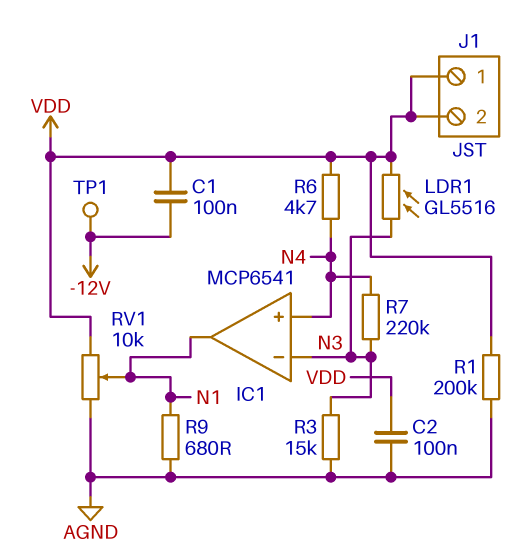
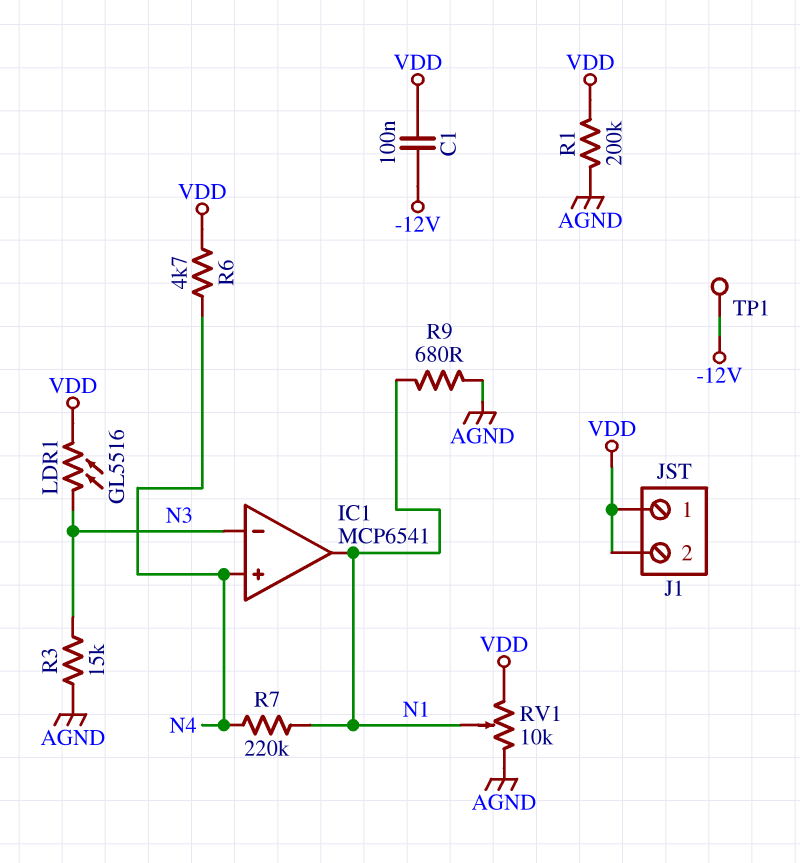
C2: 100nF (AGND, VDD) -> none
R7: 220k (N3, N4) -> 220k (N1, N4)

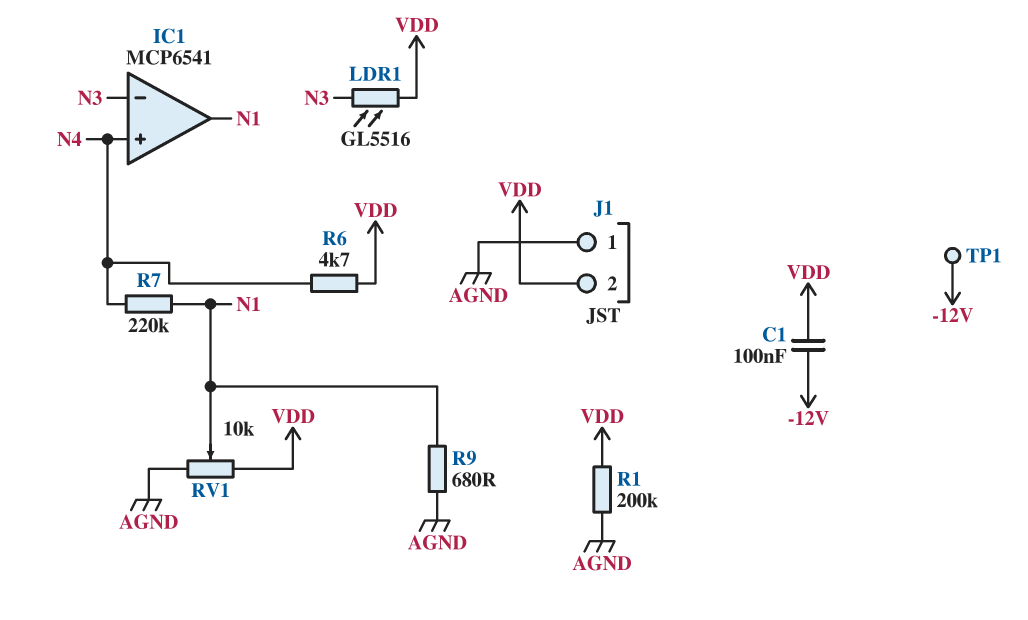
J1 pin 1: VDD -> AGND
R3: 15k (AGND, N3) -> none

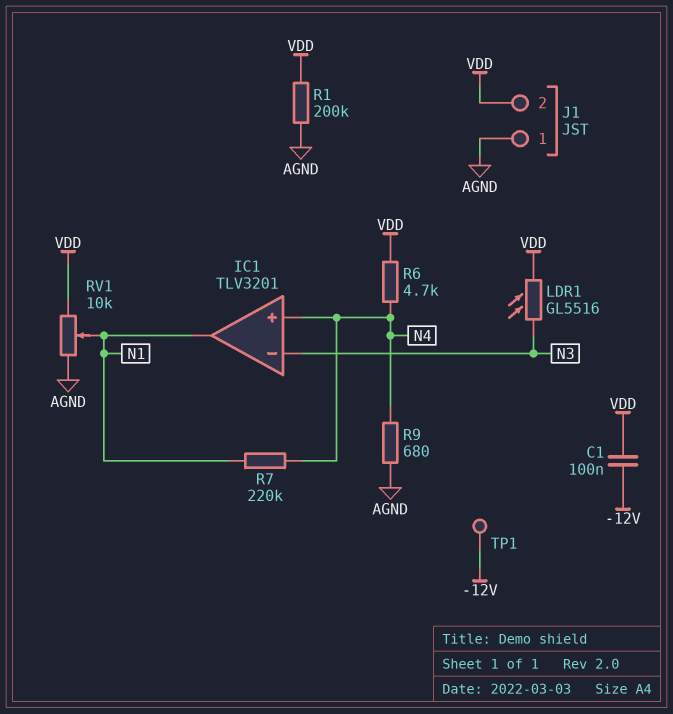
IC1: MCP6541 -> TLV3201
R9: 680 (AGND, N1) -> 680 (AGND, N4)

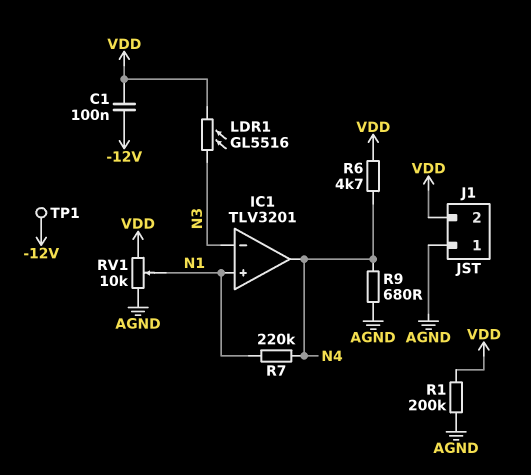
IC1 pin in+: N4 -> N1
IC1 pin out: N1 -> N4

